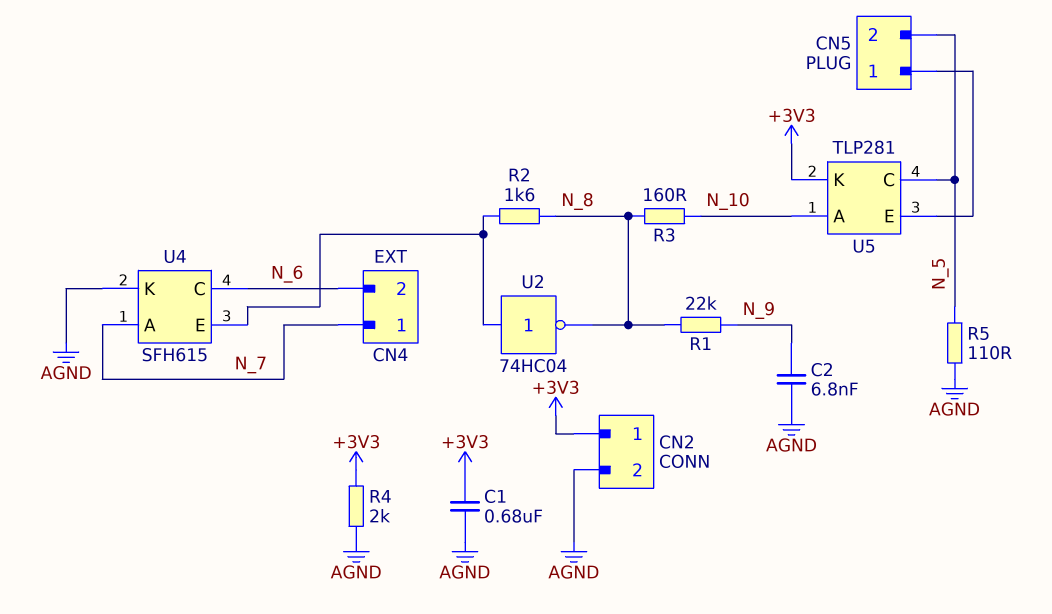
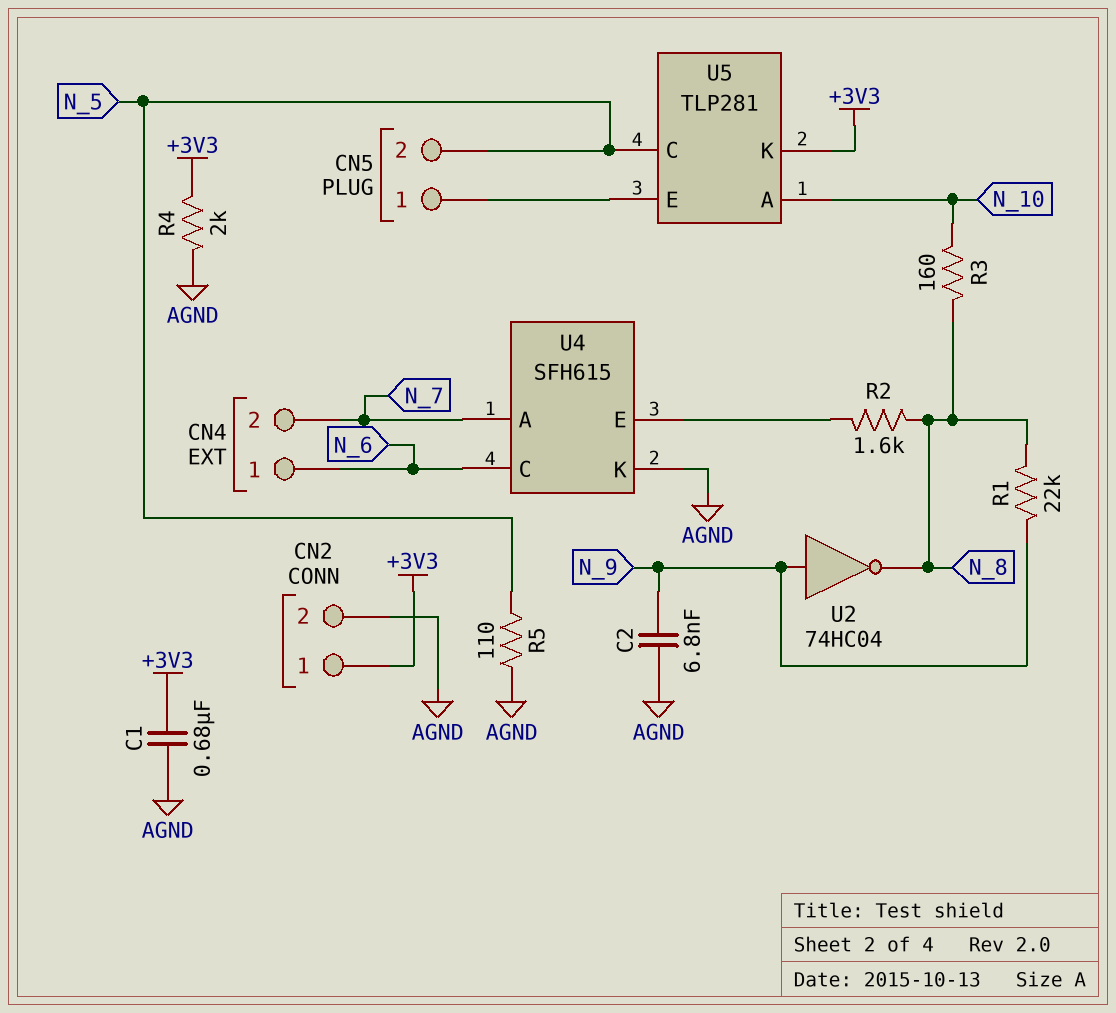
CN4 pin 1: N_7 -> N_6
CN4 pin 2: N_6 -> N_7
U2: NOT 74HC04 (in U4/E, out N_8) -> NOT 74HC04 (in N_9, out N_8)

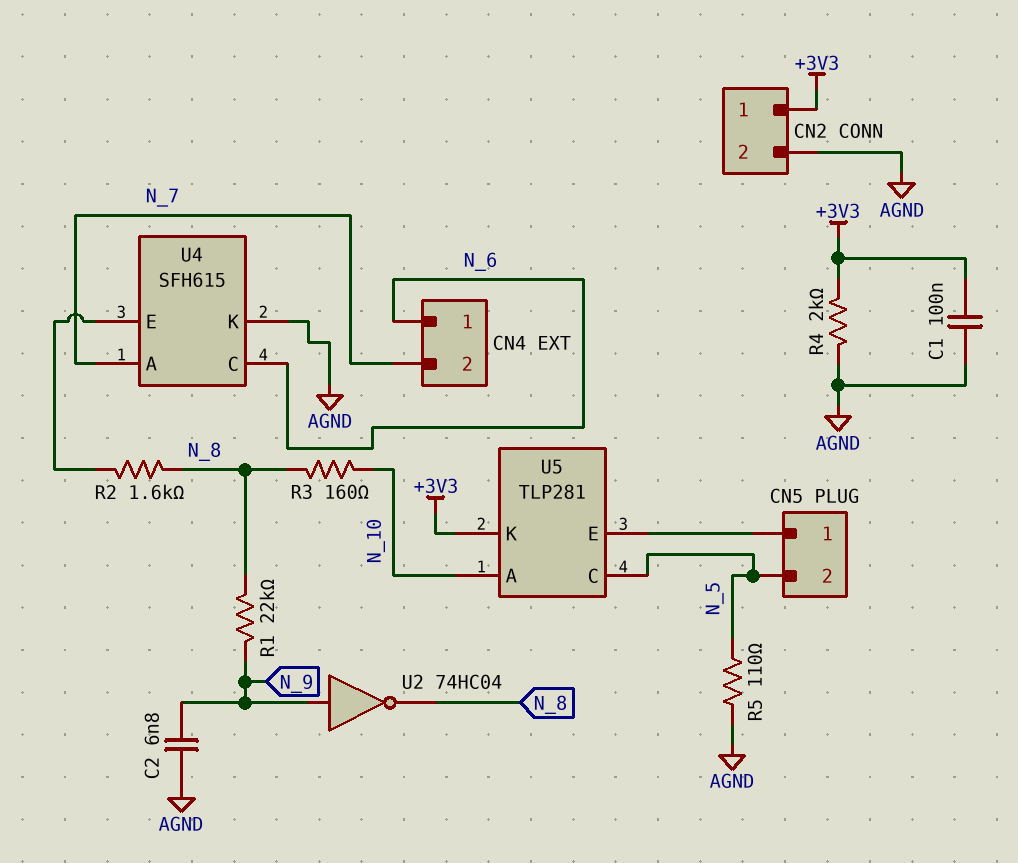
C1: 680nF (+3V3, AGND) -> 100nF (+3V3, AGND)

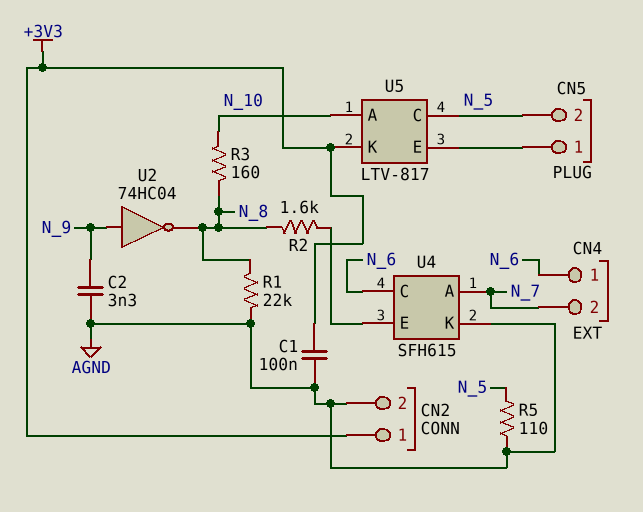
C2: 6.8nF (AGND, N_9) -> 3.3nF (AGND, N_9)
R1: 22k (N_8, N_9) -> 22k (AGND, N_8)
R4: 2k (+3V3, AGND) -> none
U5: TLP281 -> LTV-817

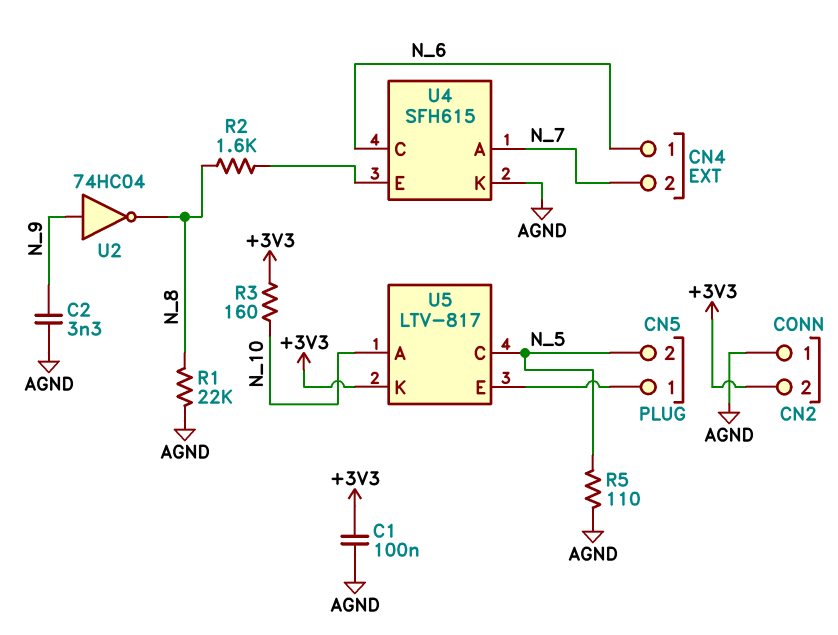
CN2 pin 1: +3V3 -> AGND
CN2 pin 2: AGND -> +3V3
R3: 160 (N_8, N_10) -> 160 (+3V3, N_10)

